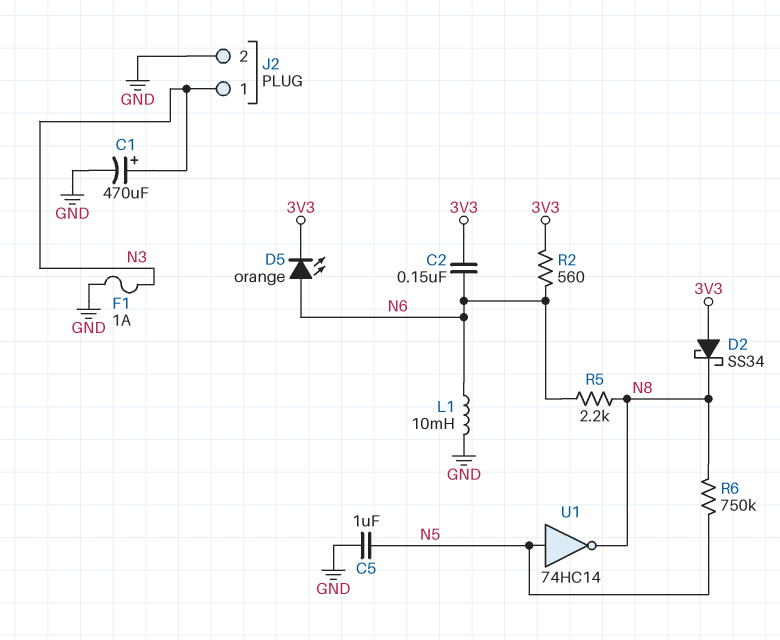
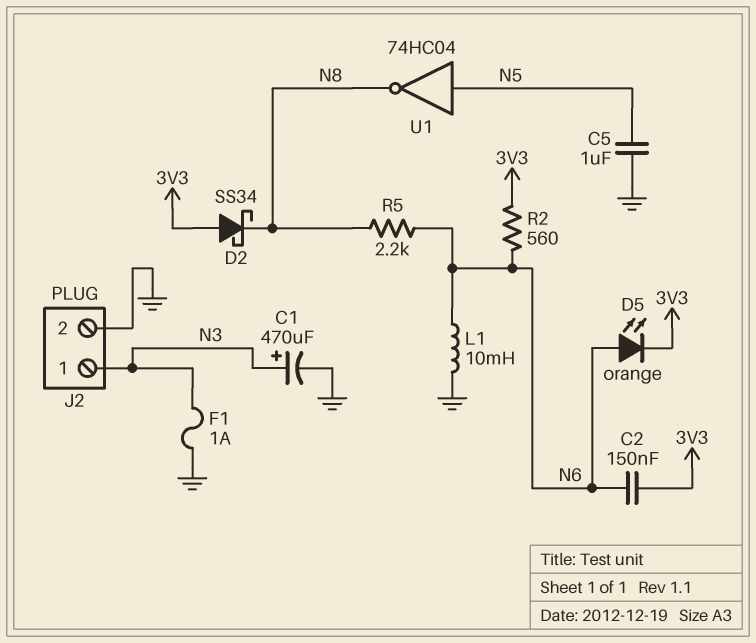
R6: 750k (N5, N8) -> none
U1: NOT 74HC14 (in N5, out N8) -> NOT 74HC04 (in N5, out N8)

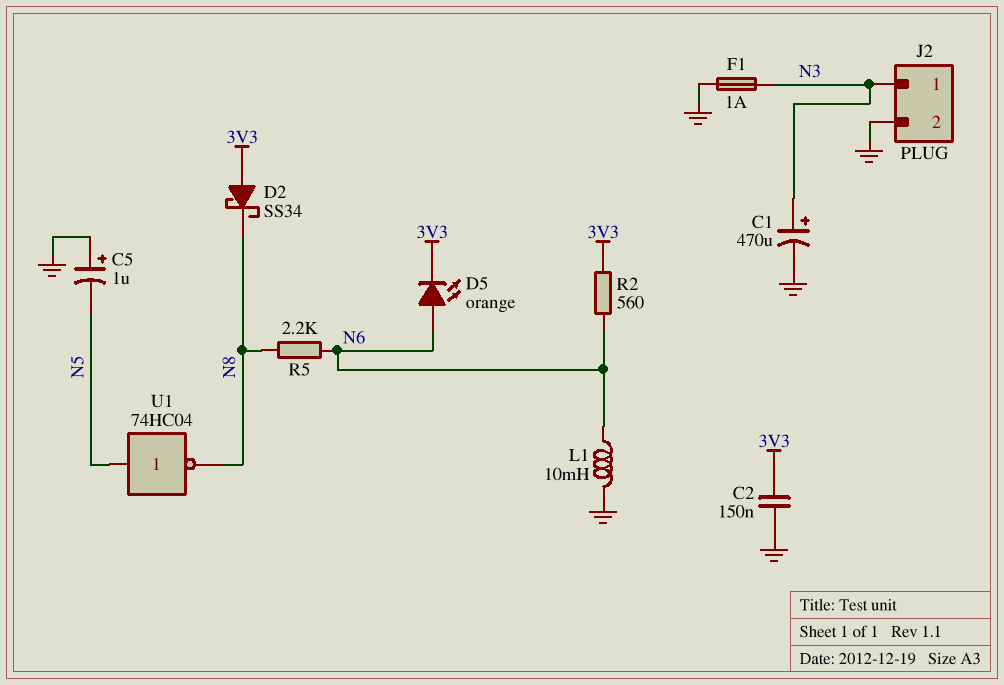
C2: 150nF (3V3, N6) -> 150nF (3V3, GND)
C5: 1uF (GND, N5) -> 1uF (plus GND, minus N5)

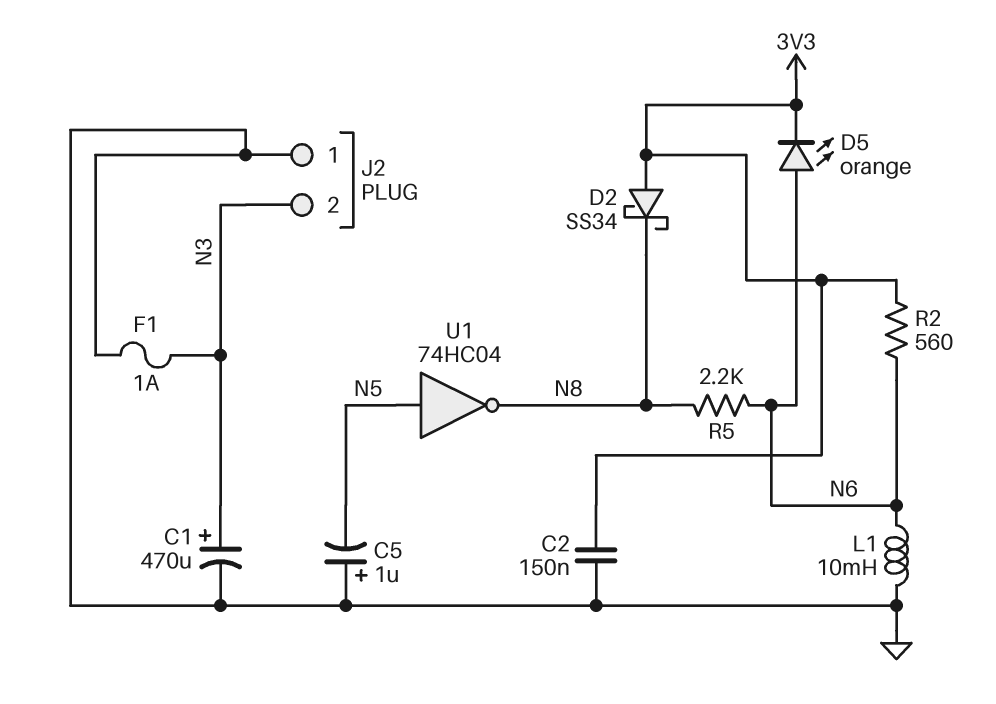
J2 pin 1: N3 -> GND
J2 pin 2: GND -> N3

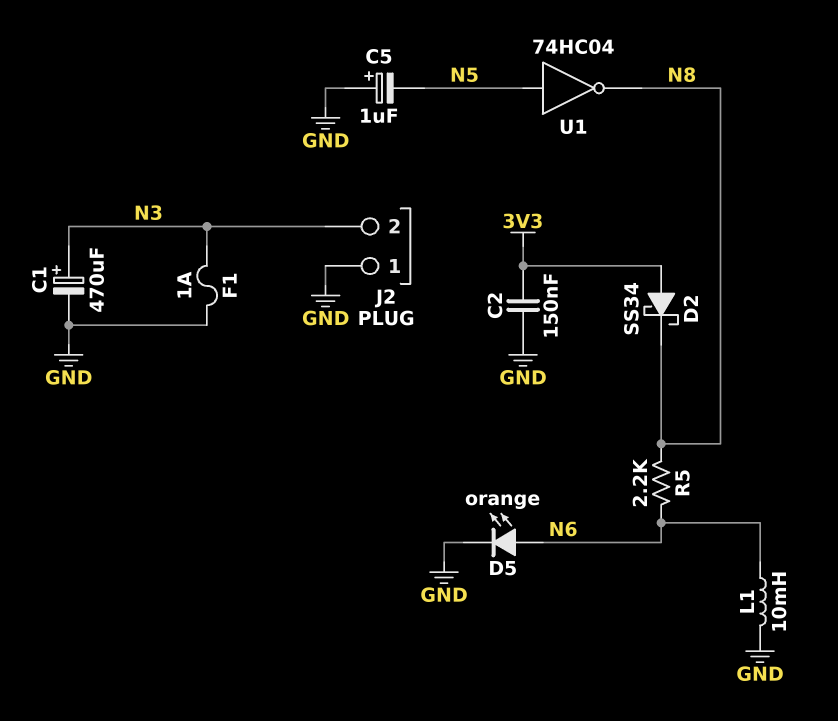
D5: LED orange (A N6, K 3V3) -> LED orange (A N6, K GND)
R2: 560 (3V3, N6) -> none

